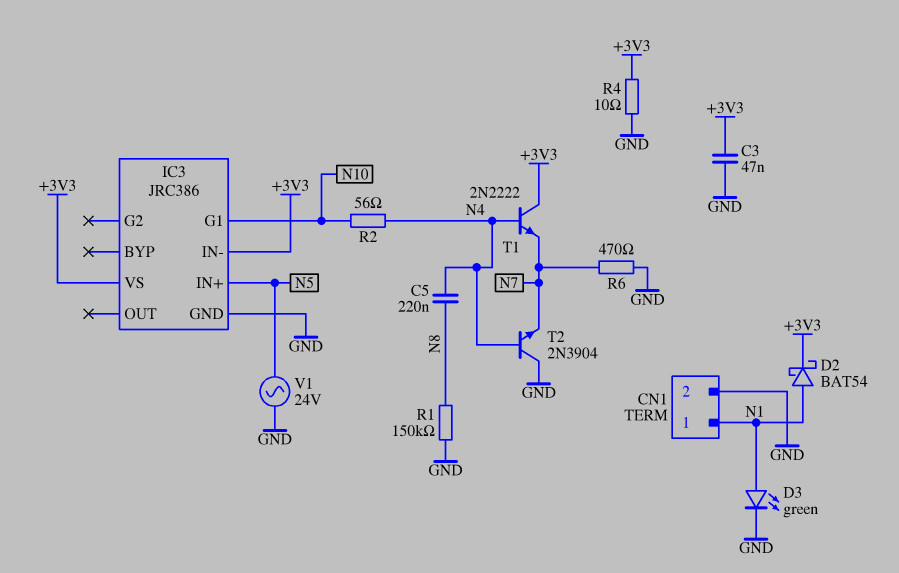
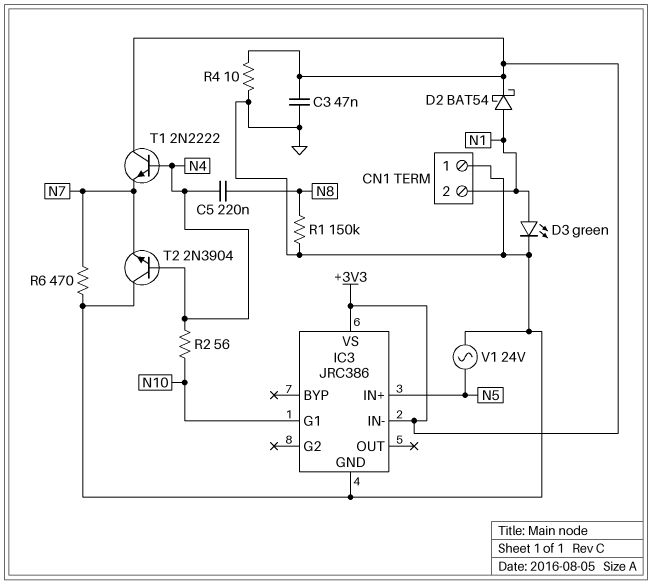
CN1 pin 1: N1 -> GND
CN1 pin 2: GND -> N1

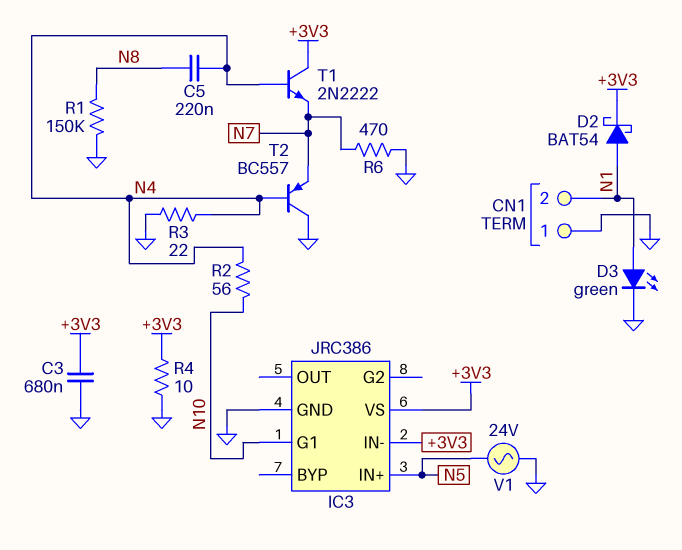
C3: 47nF (+3V3, GND) -> 680nF (+3V3, GND)
R3: none -> 22 (GND, N4)
T2: NPN 2N3904 (B N4, C GND, E N7) -> PNP BC557 (B N4, C GND, E N7)

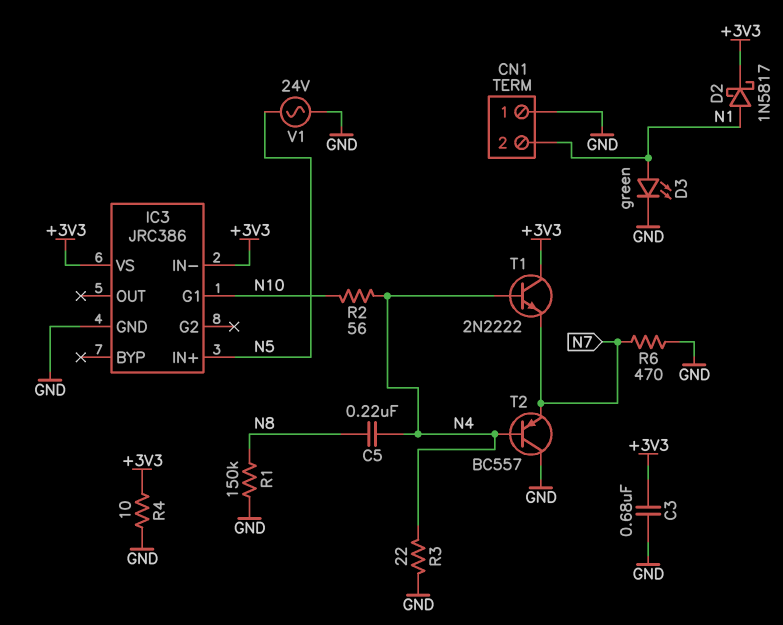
D2: schottky BAT54 (A N1, K +3V3) -> schottky 1N5817 (A N1, K +3V3)

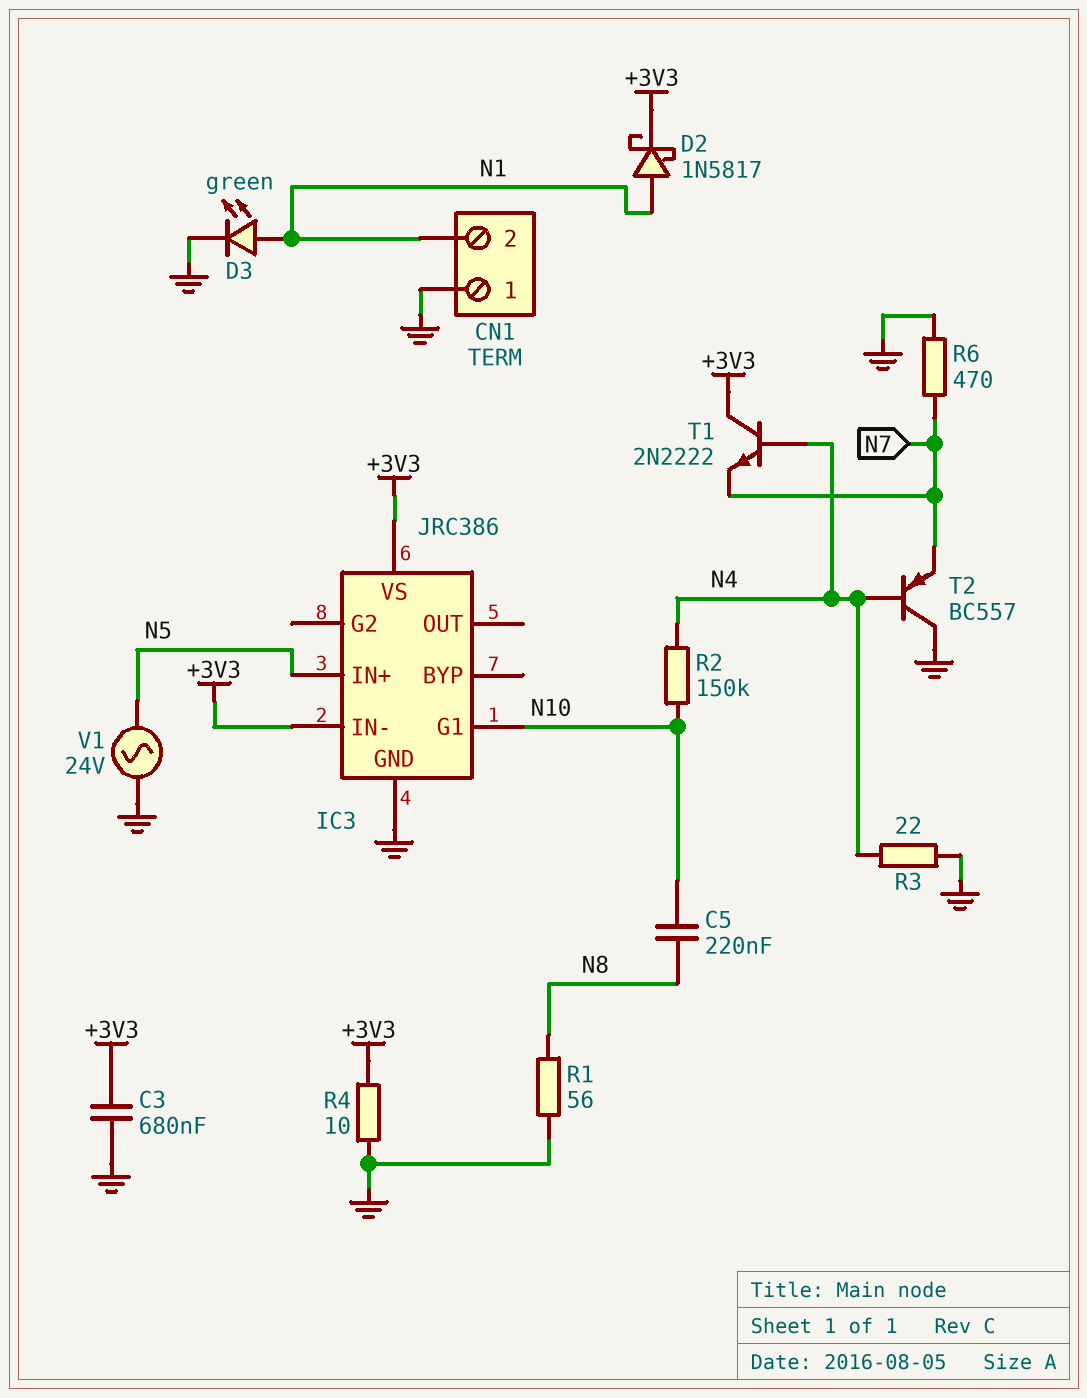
C5: 220nF (N4, N8) -> 220nF (N8, N10)
R1: 150k (GND, N8) -> 56 (GND, N8)
R2: 56 (N4, N10) -> 150k (N4, N10)

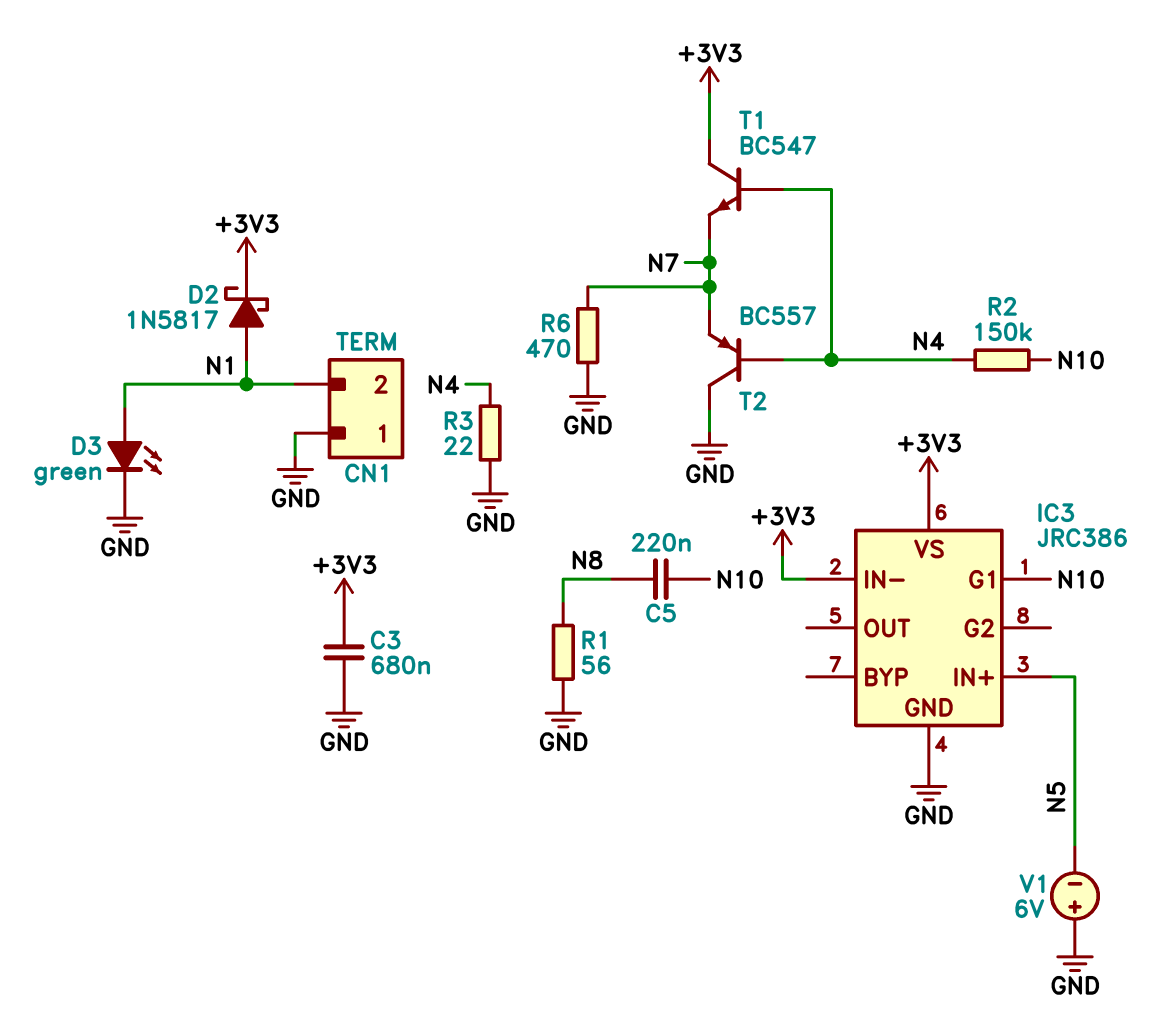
R4: 10 (+3V3, GND) -> none
T1: NPN 2N2222 (B N4, C +3V3, E N7) -> NPN BC547 (B N4, C +3V3, E N7)
V1: AC 24V (GND, N5) -> 6V (plus GND, minus N5)

